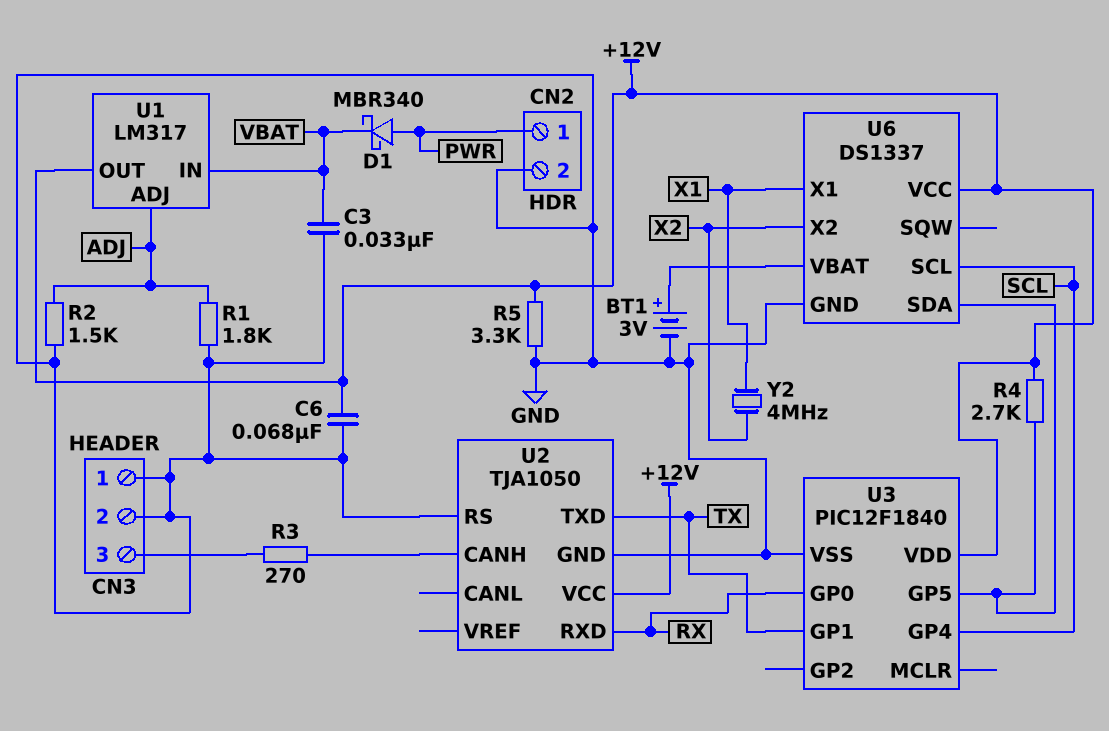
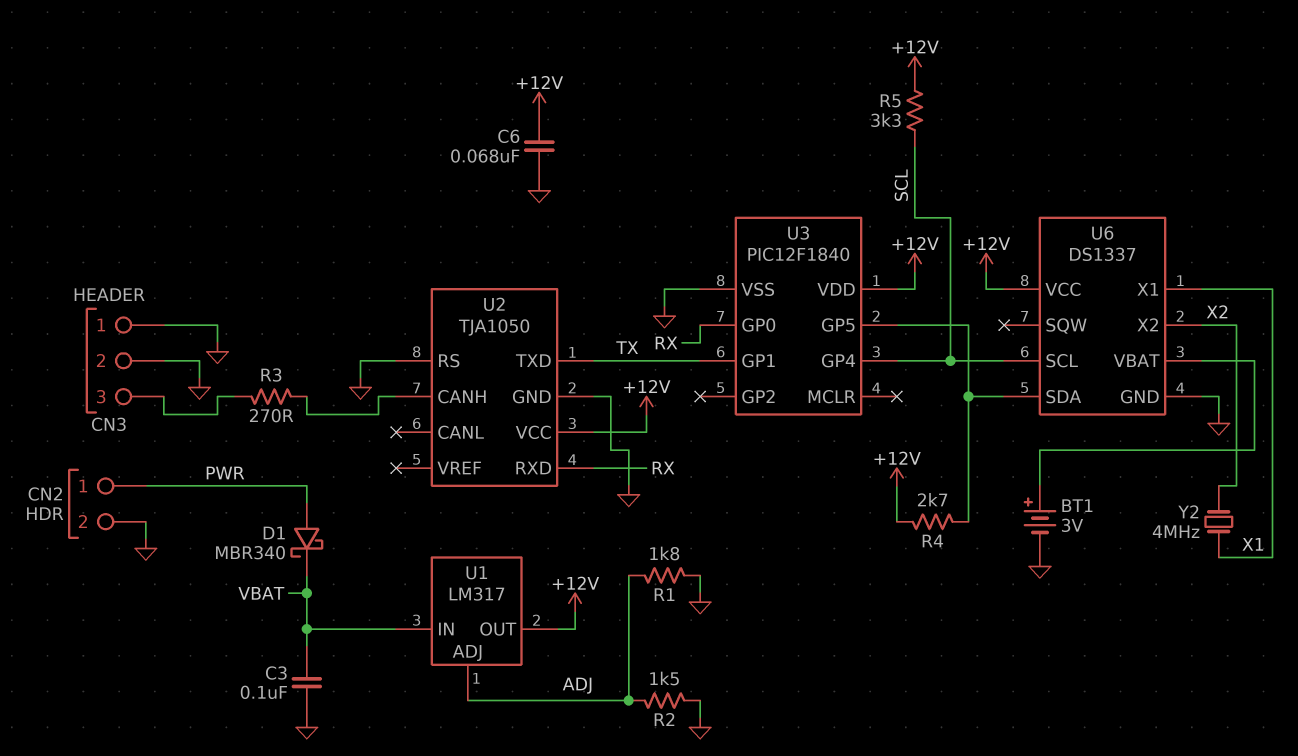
C3: 33nF (GND, VBAT) -> 100nF (GND, VBAT)
R5: 3.3k (+12V, GND) -> 3.3k (+12V, SCL)

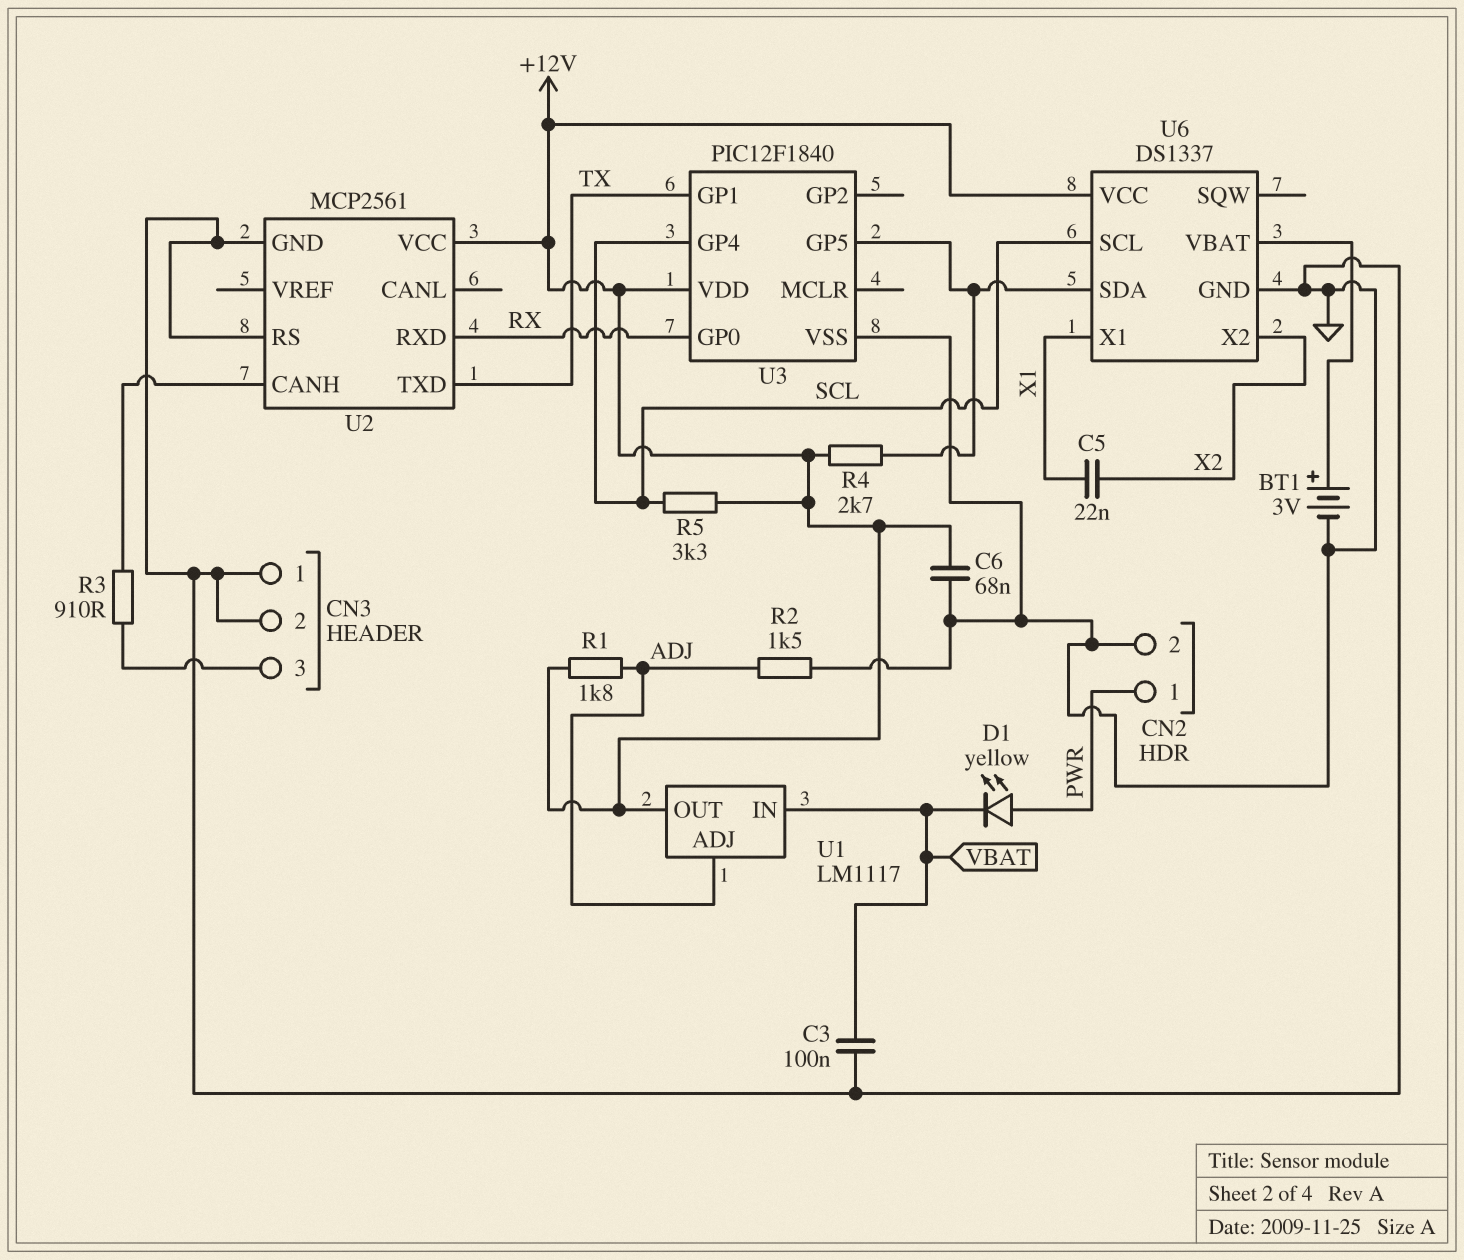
C5: none -> 22nF (X1, X2)
D1: schottky MBR340 (A PWR, K VBAT) -> LED yellow (A PWR, K VBAT)
R1: 1.8k (ADJ, GND) -> 1.8k (+12V, ADJ)
R3: 270 (CN3/3, U2/CANH) -> 910 (CN3/3, U2/CANH)
U1: LM317 -> LM1117
U2: TJA1050 -> MCP2561
Y2: 4MHz (X1, X2) -> none

